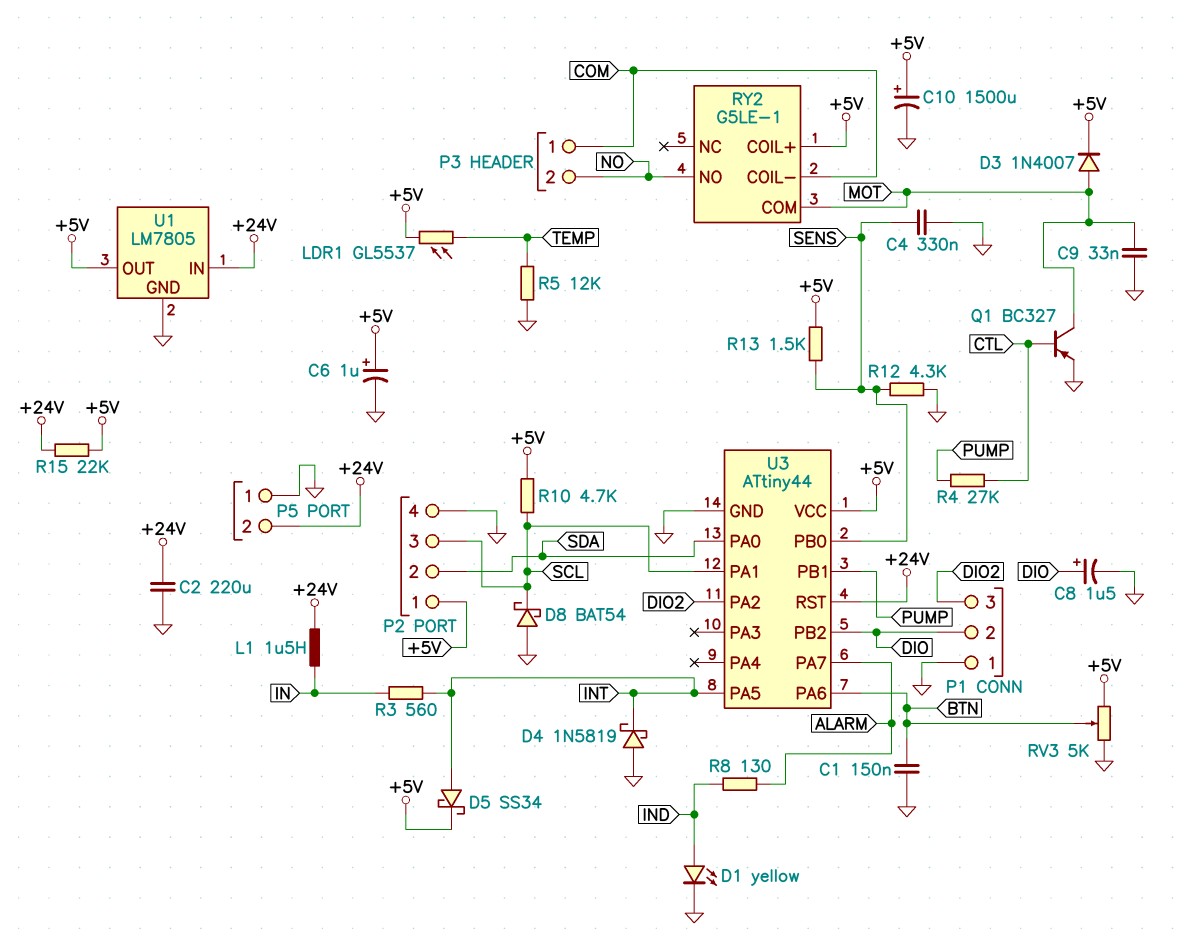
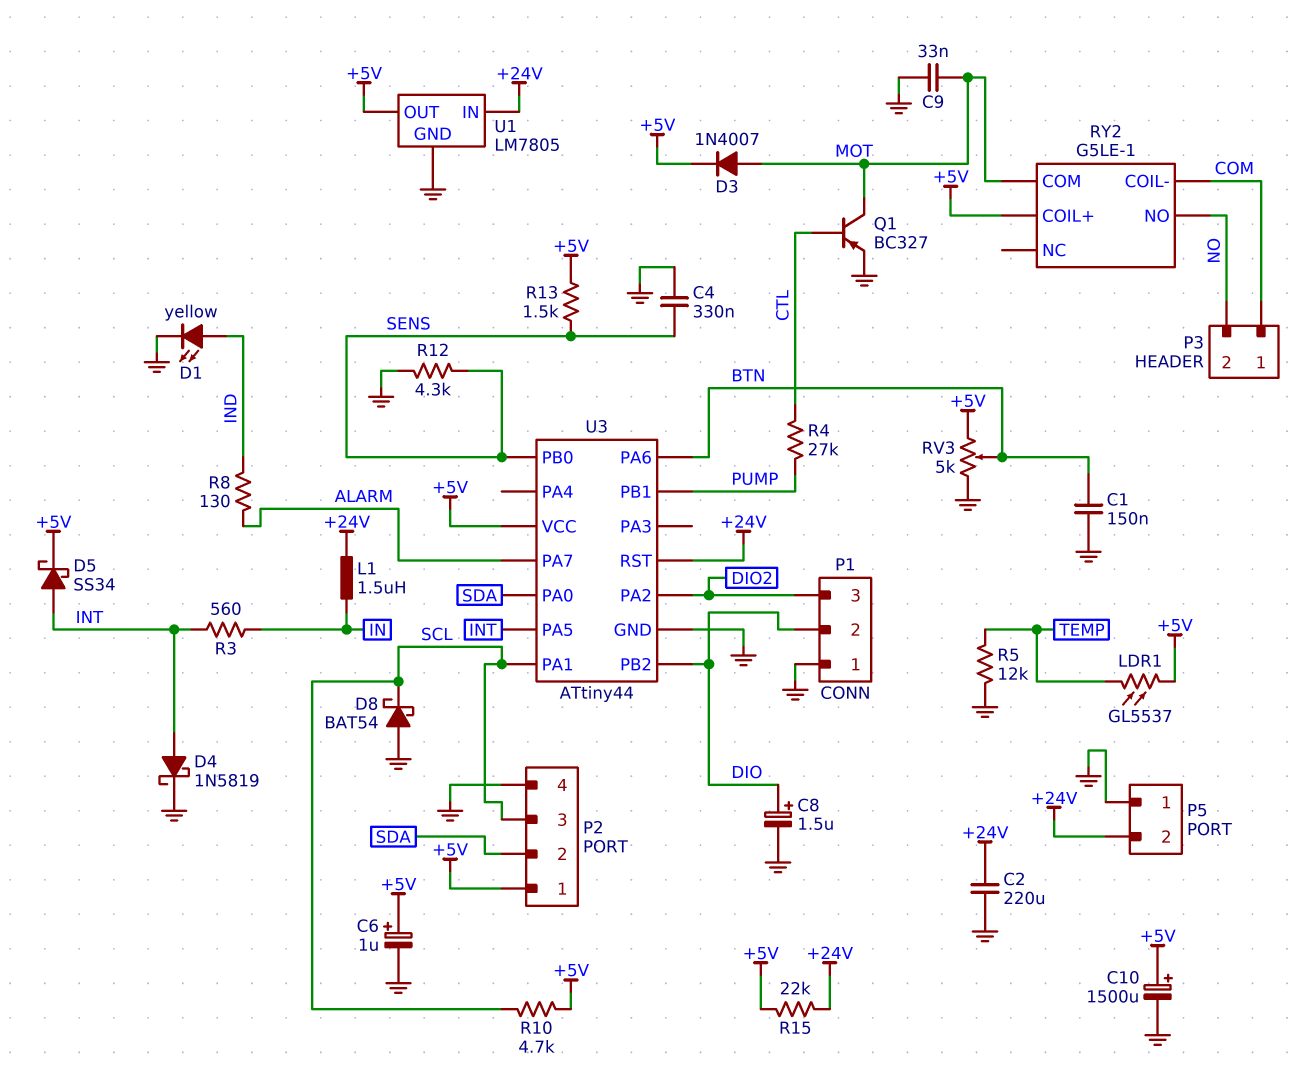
D4: schottky 1N5819 (A GND, K INT) -> schottky 1N5819 (A INT, K GND)

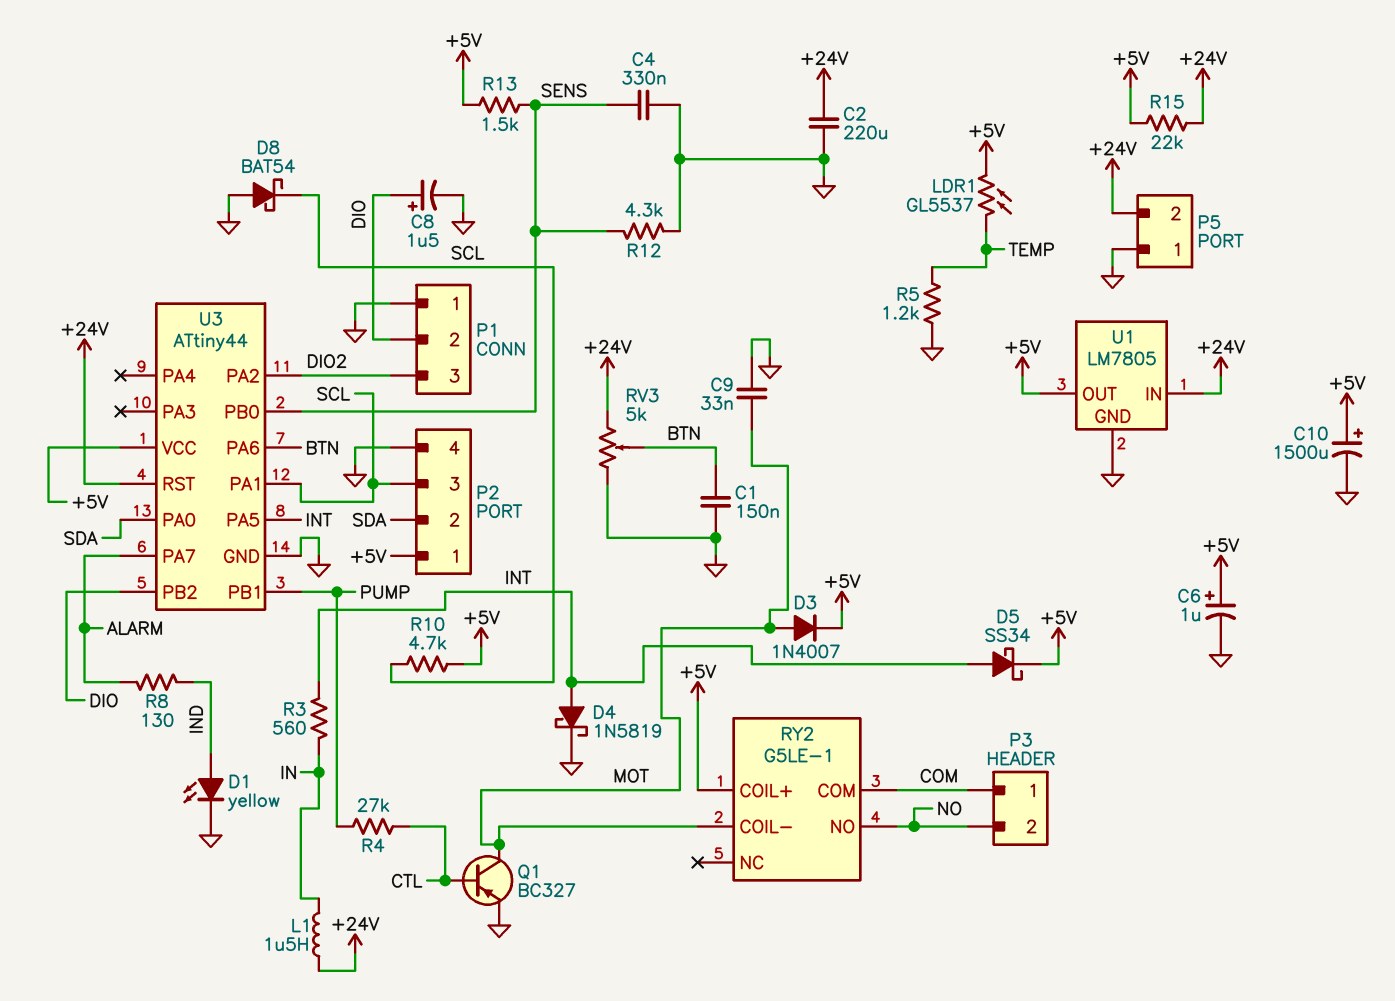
R5: 12k (GND, TEMP) -> 1.2k (GND, TEMP)
RV3: 5k (+5V, GND, wiper BTN) -> 5k (+24V, GND, wiper BTN)
RY2 pin COIL-: COM -> MOT
RY2 pin COM: MOT -> COM

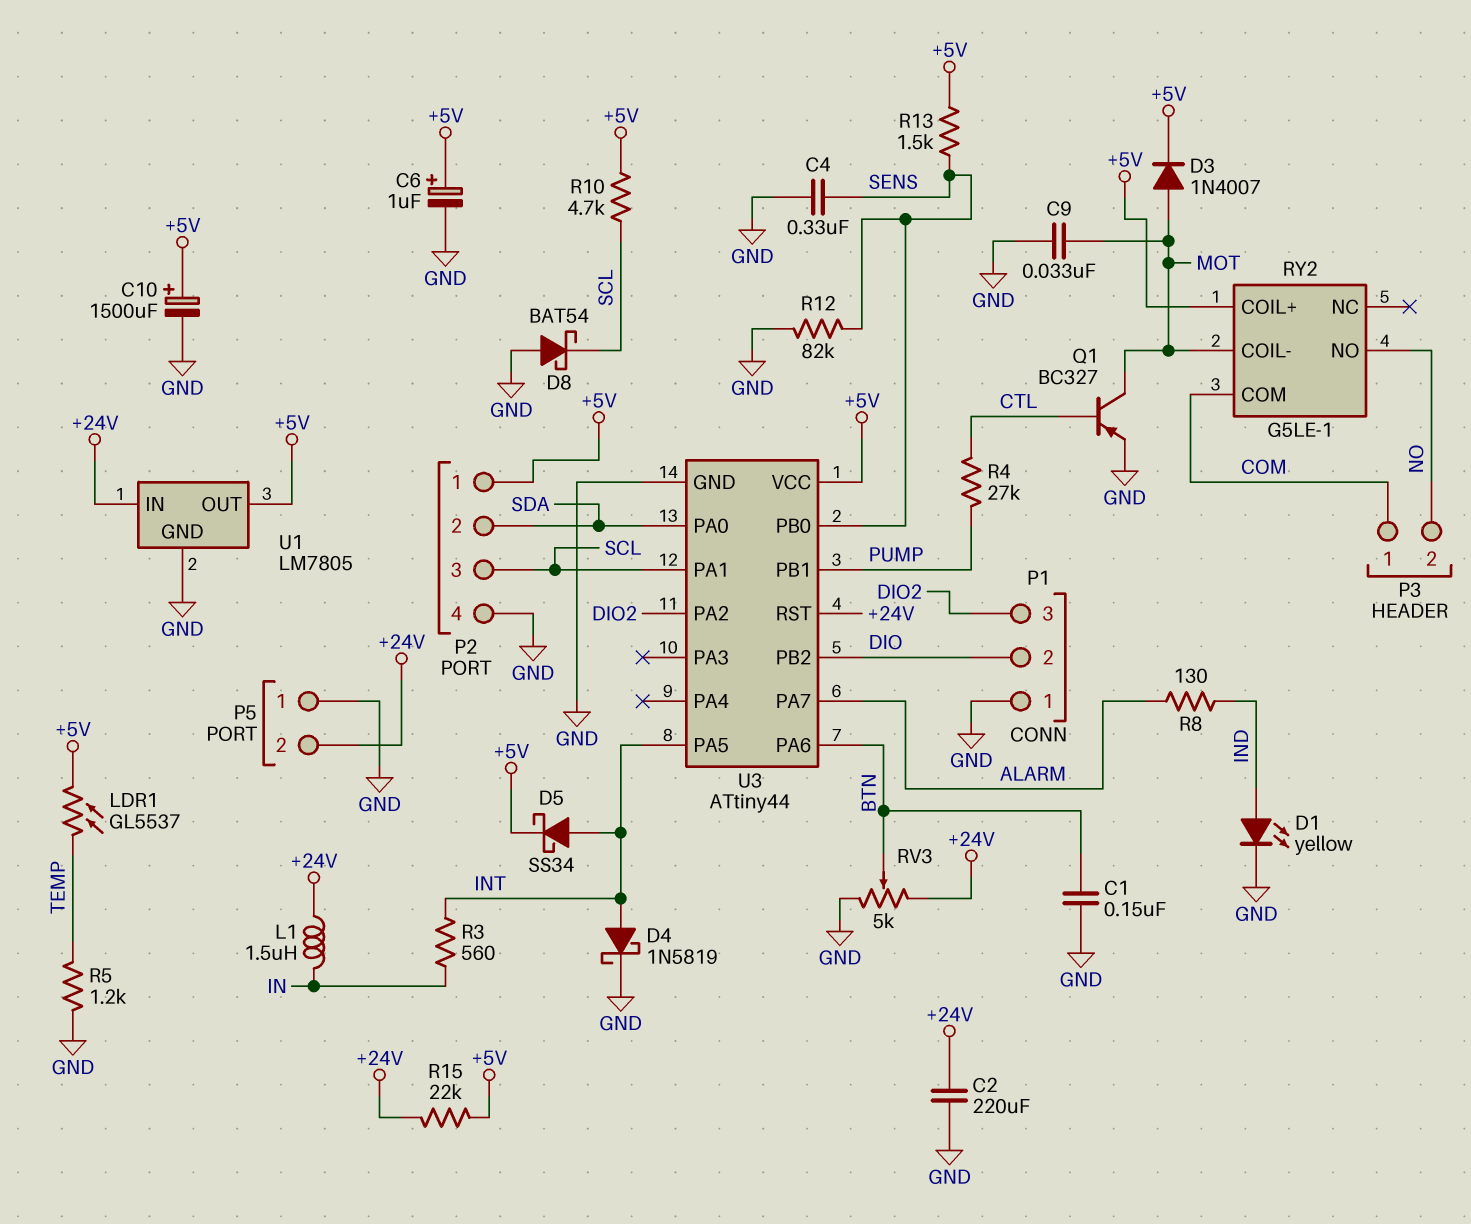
C8: 1.5uF (plus DIO, minus GND) -> none
R12: 4.3k (GND, SENS) -> 82k (GND, SENS)

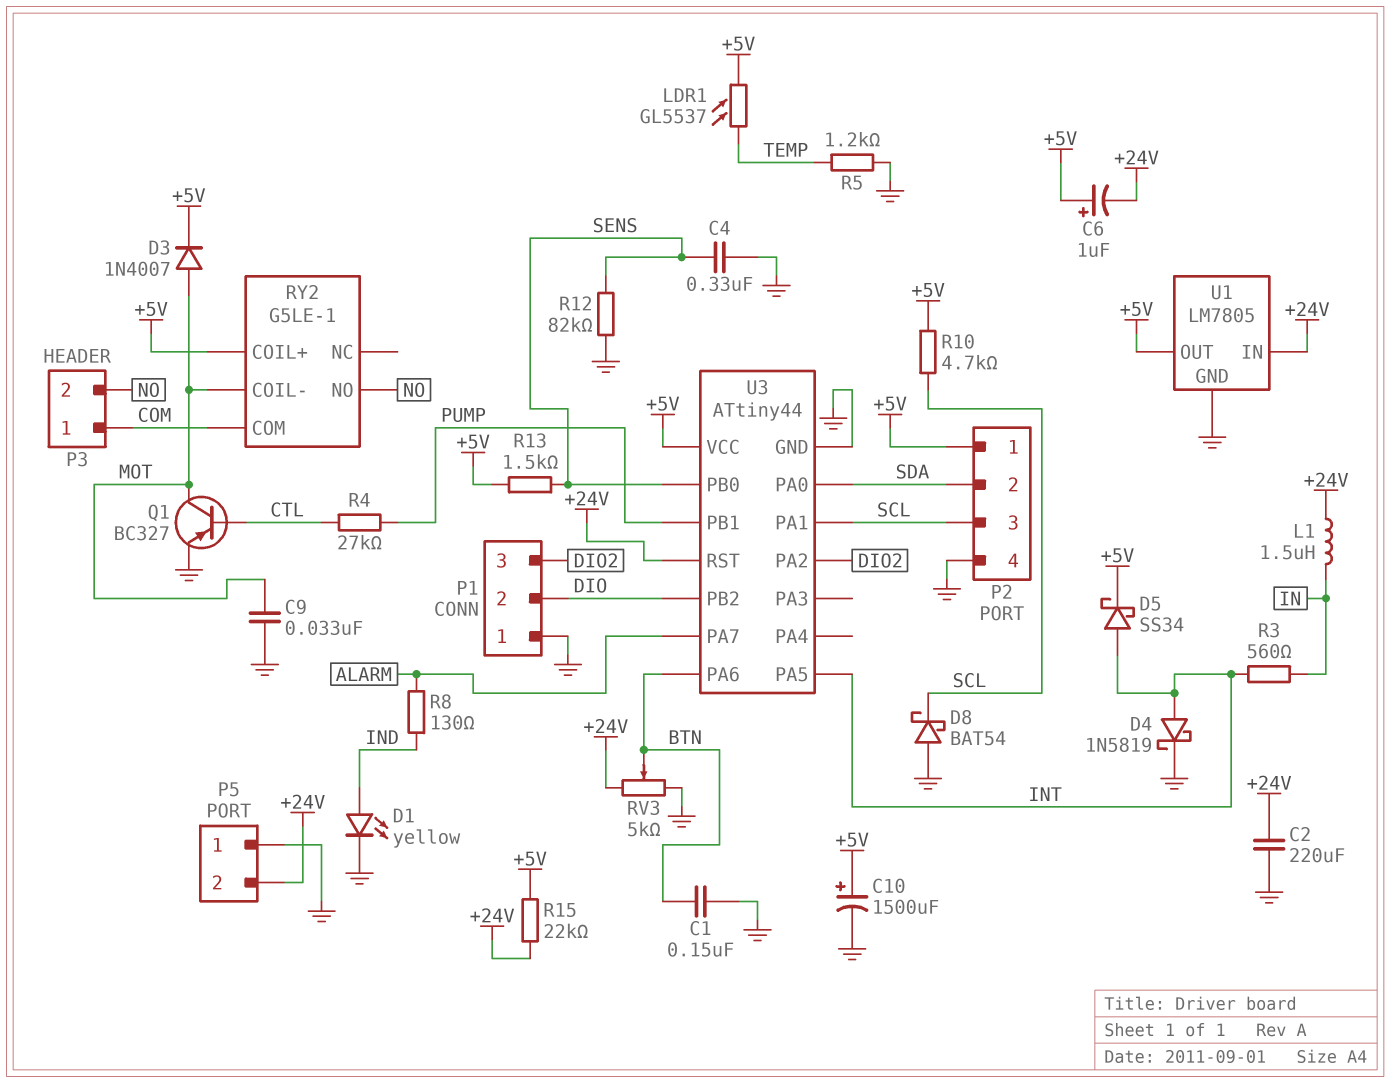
C6: 1uF (plus +5V, minus GND) -> 1uF (plus +5V, minus +24V)

